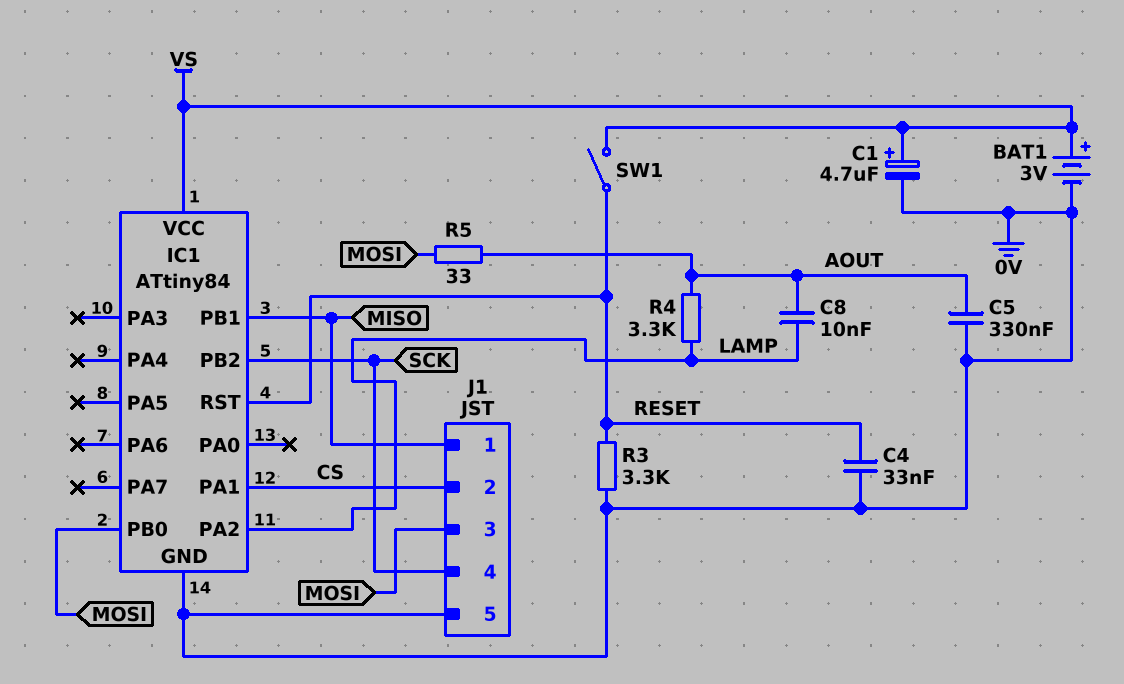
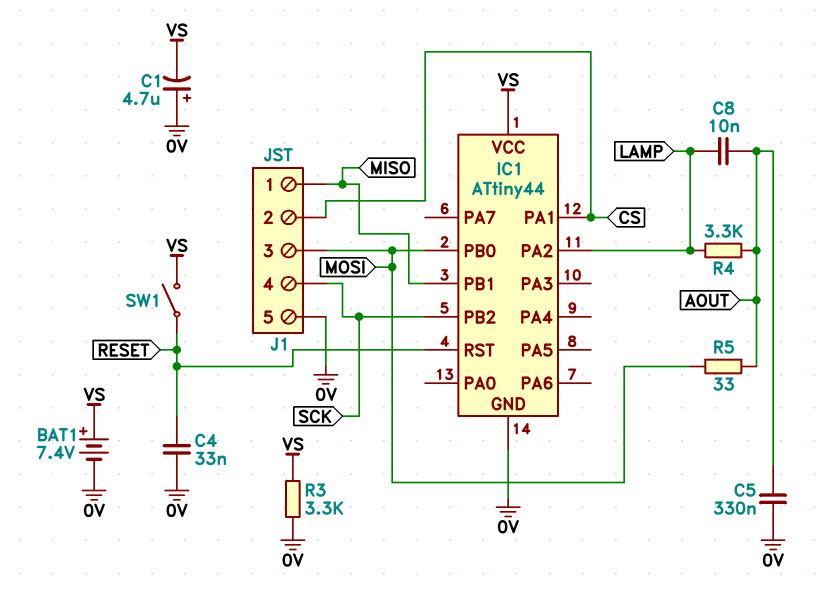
BAT1: 3V (plus VS, minus 0V) -> 7.4V (plus VS, minus 0V)
C1: 4.7uF (plus VS, minus 0V) -> 4.7uF (plus 0V, minus VS)
IC1: ATtiny84 -> ATtiny44
R3: 3.3k (0V, RESET) -> 3.3k (0V, VS)

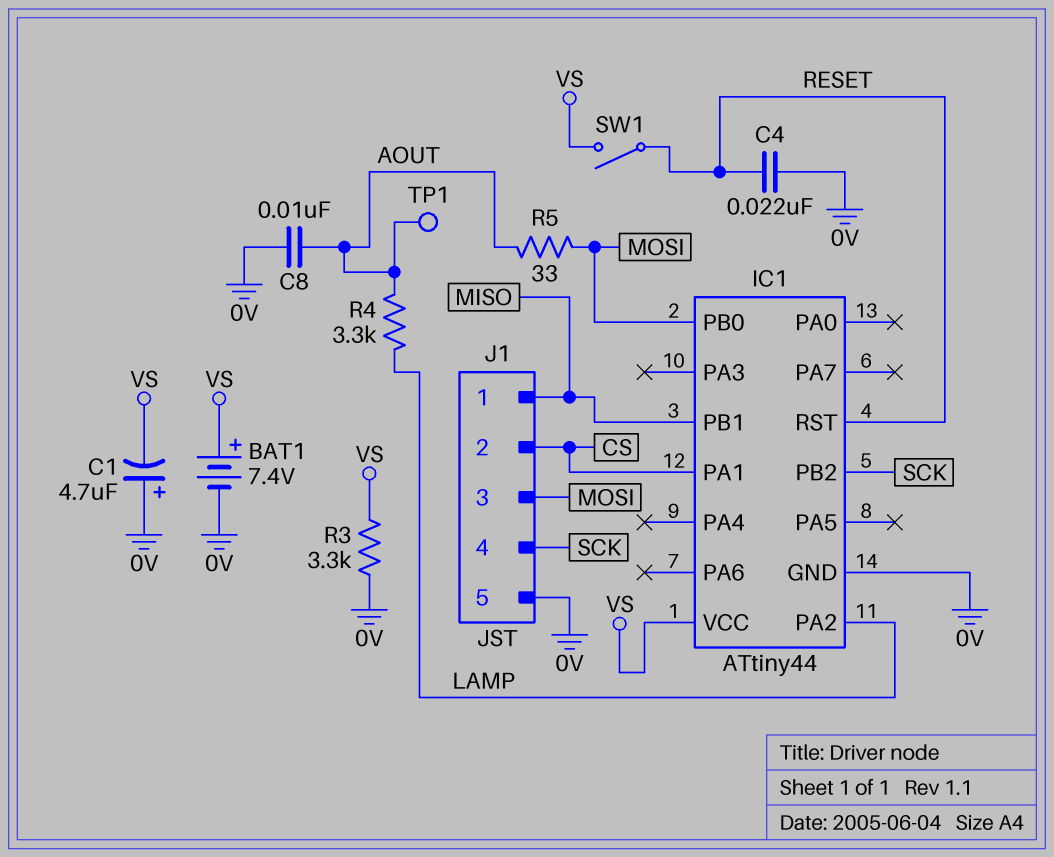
C4: 33nF (0V, RESET) -> 22nF (0V, RESET)
C5: 330nF (0V, AOUT) -> none
C8: 10nF (AOUT, LAMP) -> 10nF (0V, AOUT)
TP1: none -> test point (AOUT)

